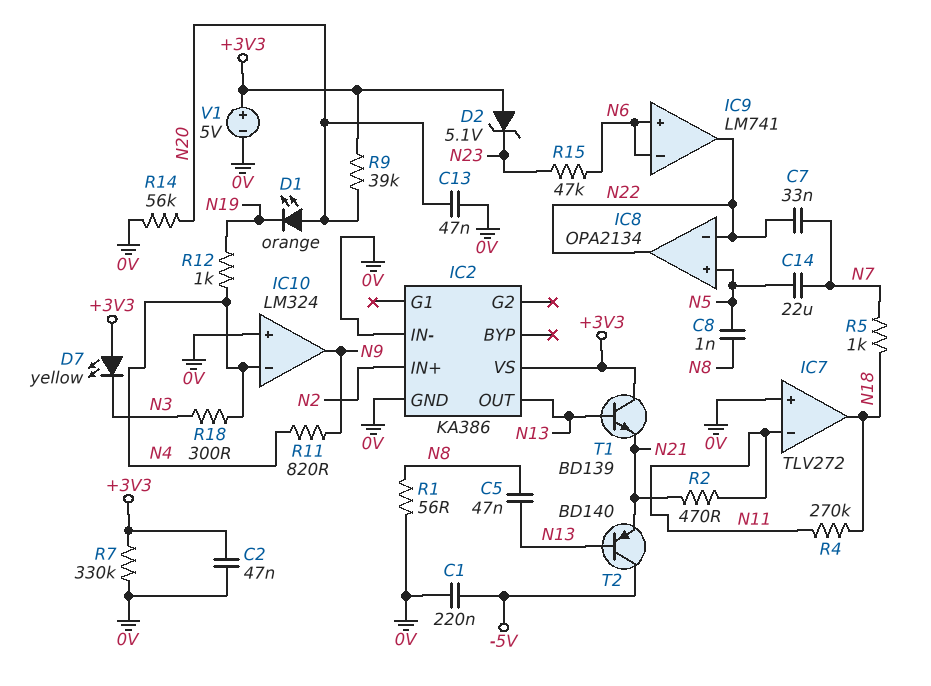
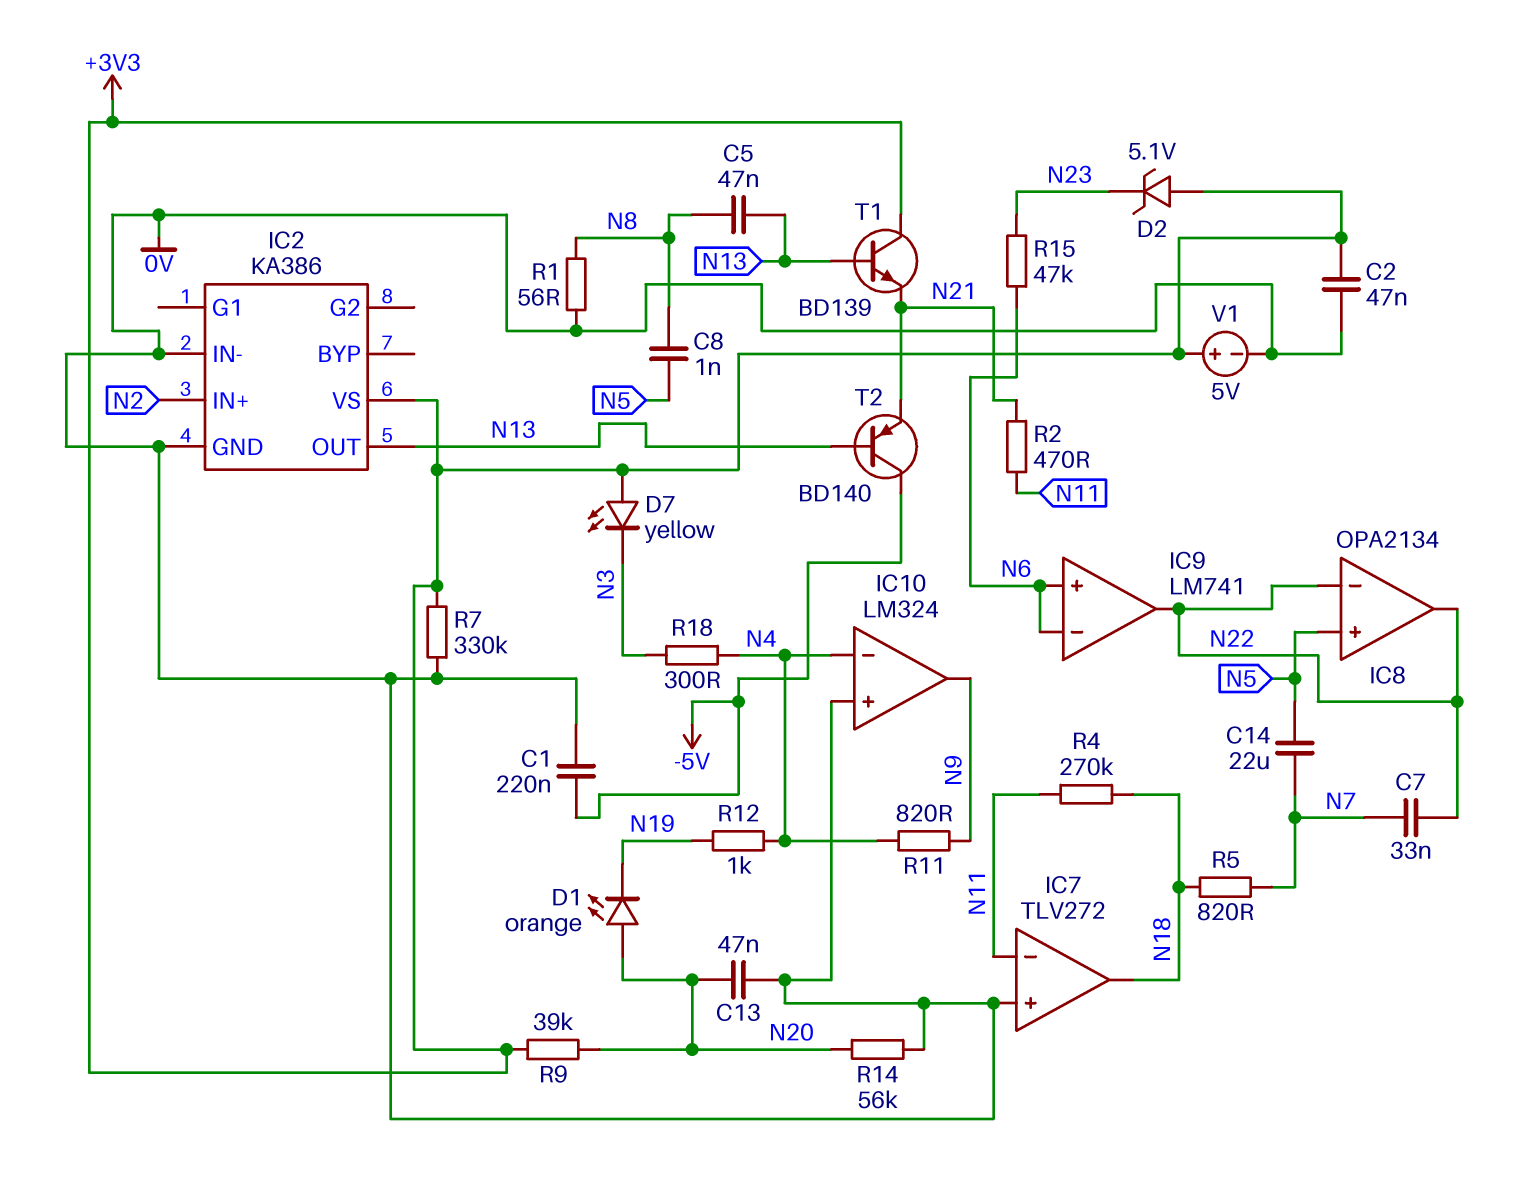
R5: 1k (N7, N18) -> 820 (N7, N18)

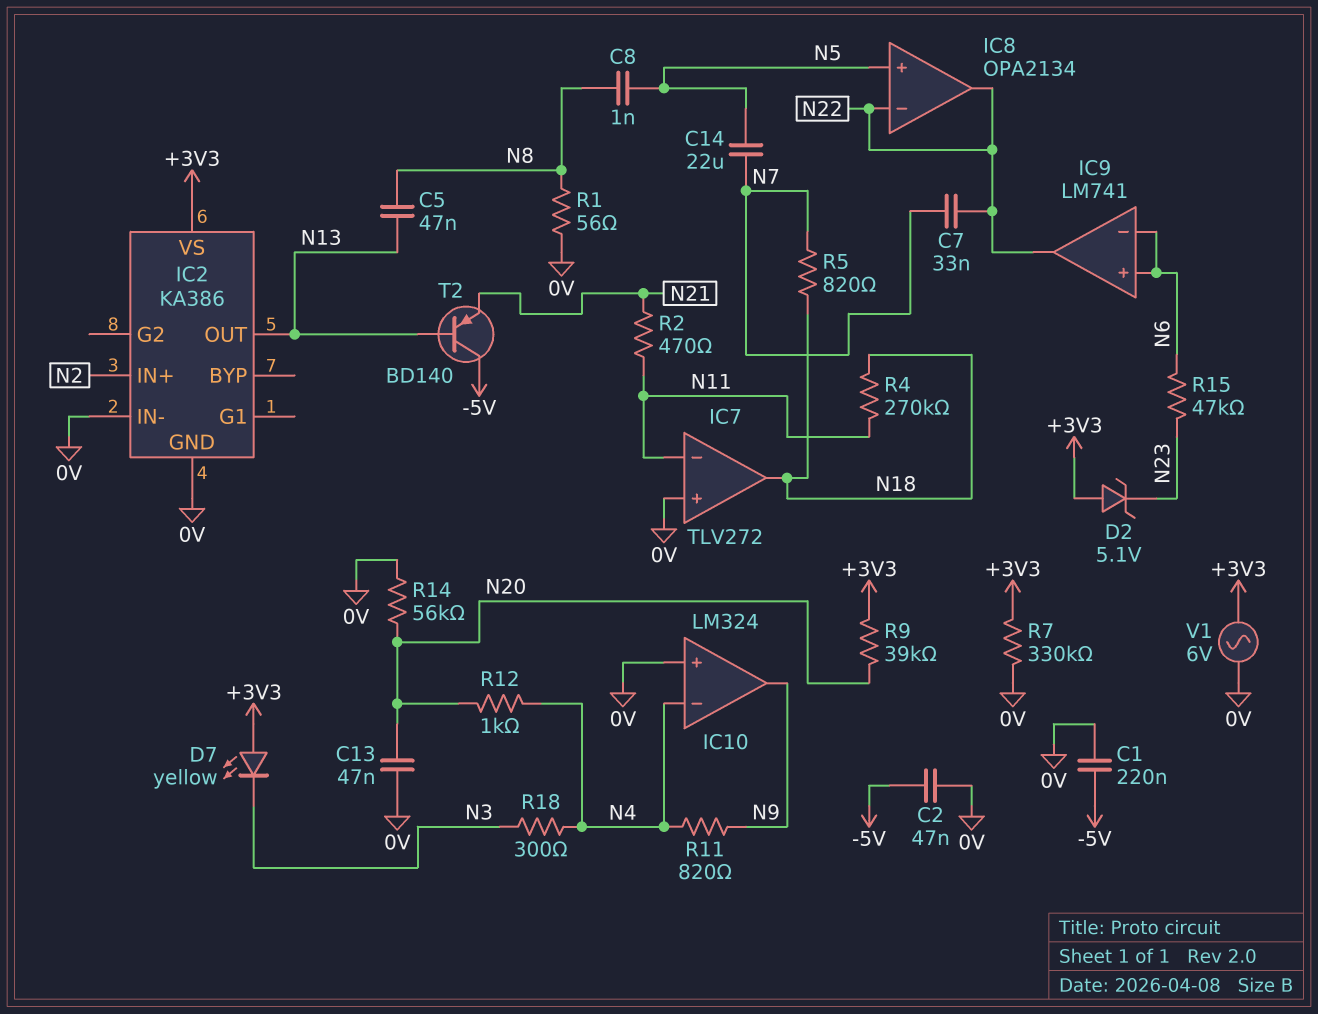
C2: 47nF (+3V3, 0V) -> 47nF (-5V, 0V)
D1: LED orange (A N20, K N19) -> none
R12: 1k (N4, N19) -> 1k (N4, N20)
T1: NPN BD139 (B N13, C +3V3, E N21) -> none
V1: 5V (plus +3V3, minus 0V) -> AC 6V (+3V3, 0V)

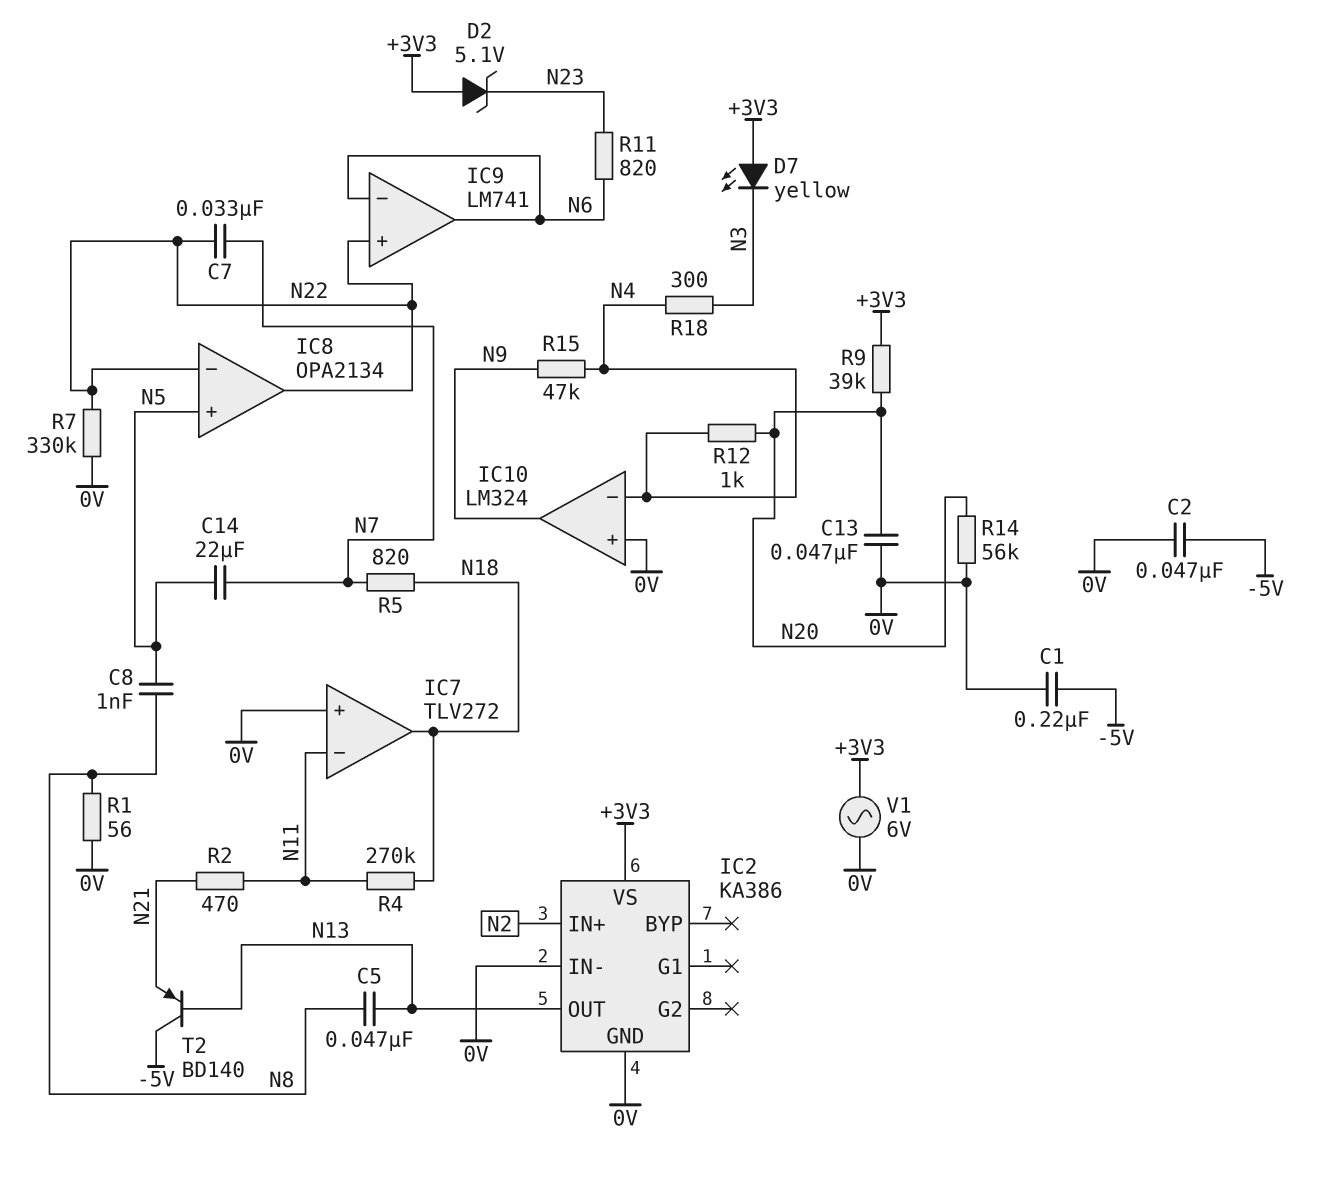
IC9 pin in+: N6 -> N22
IC9 pin out: N22 -> N6
R7: 330k (+3V3, 0V) -> 330k (0V, N22)
R11: 820 (N4, N9) -> 820 (N6, N23)
R15: 47k (N6, N23) -> 47k (N4, N9)

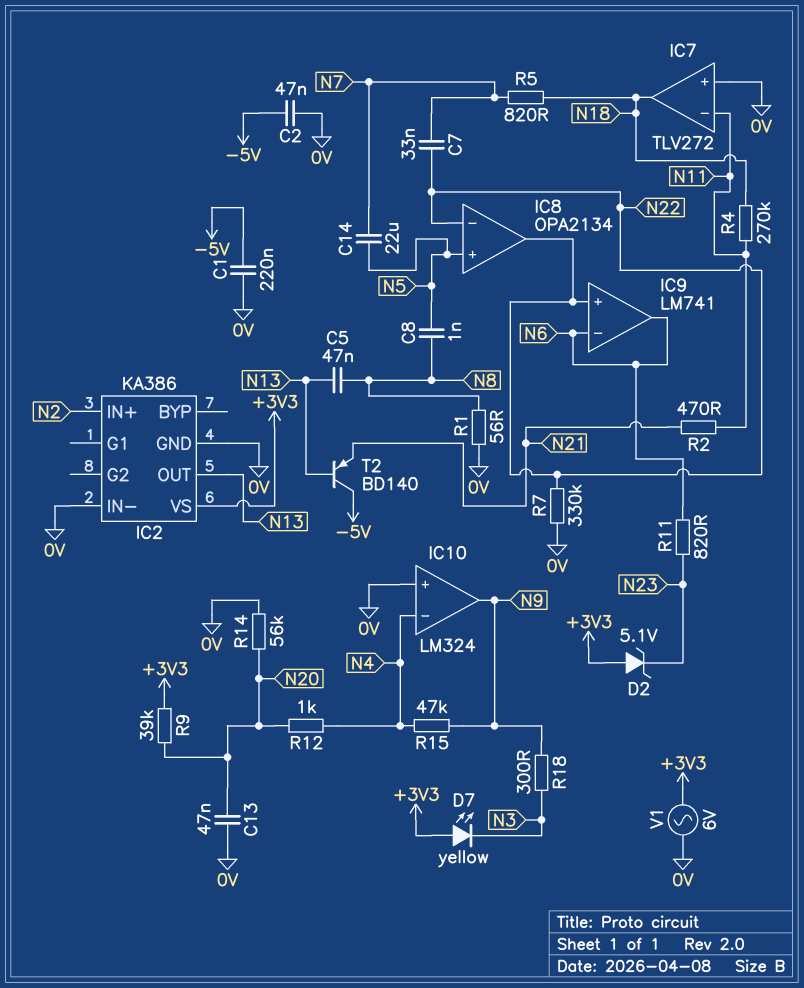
R18: 300 (N3, N4) -> 300 (N3, N9)

